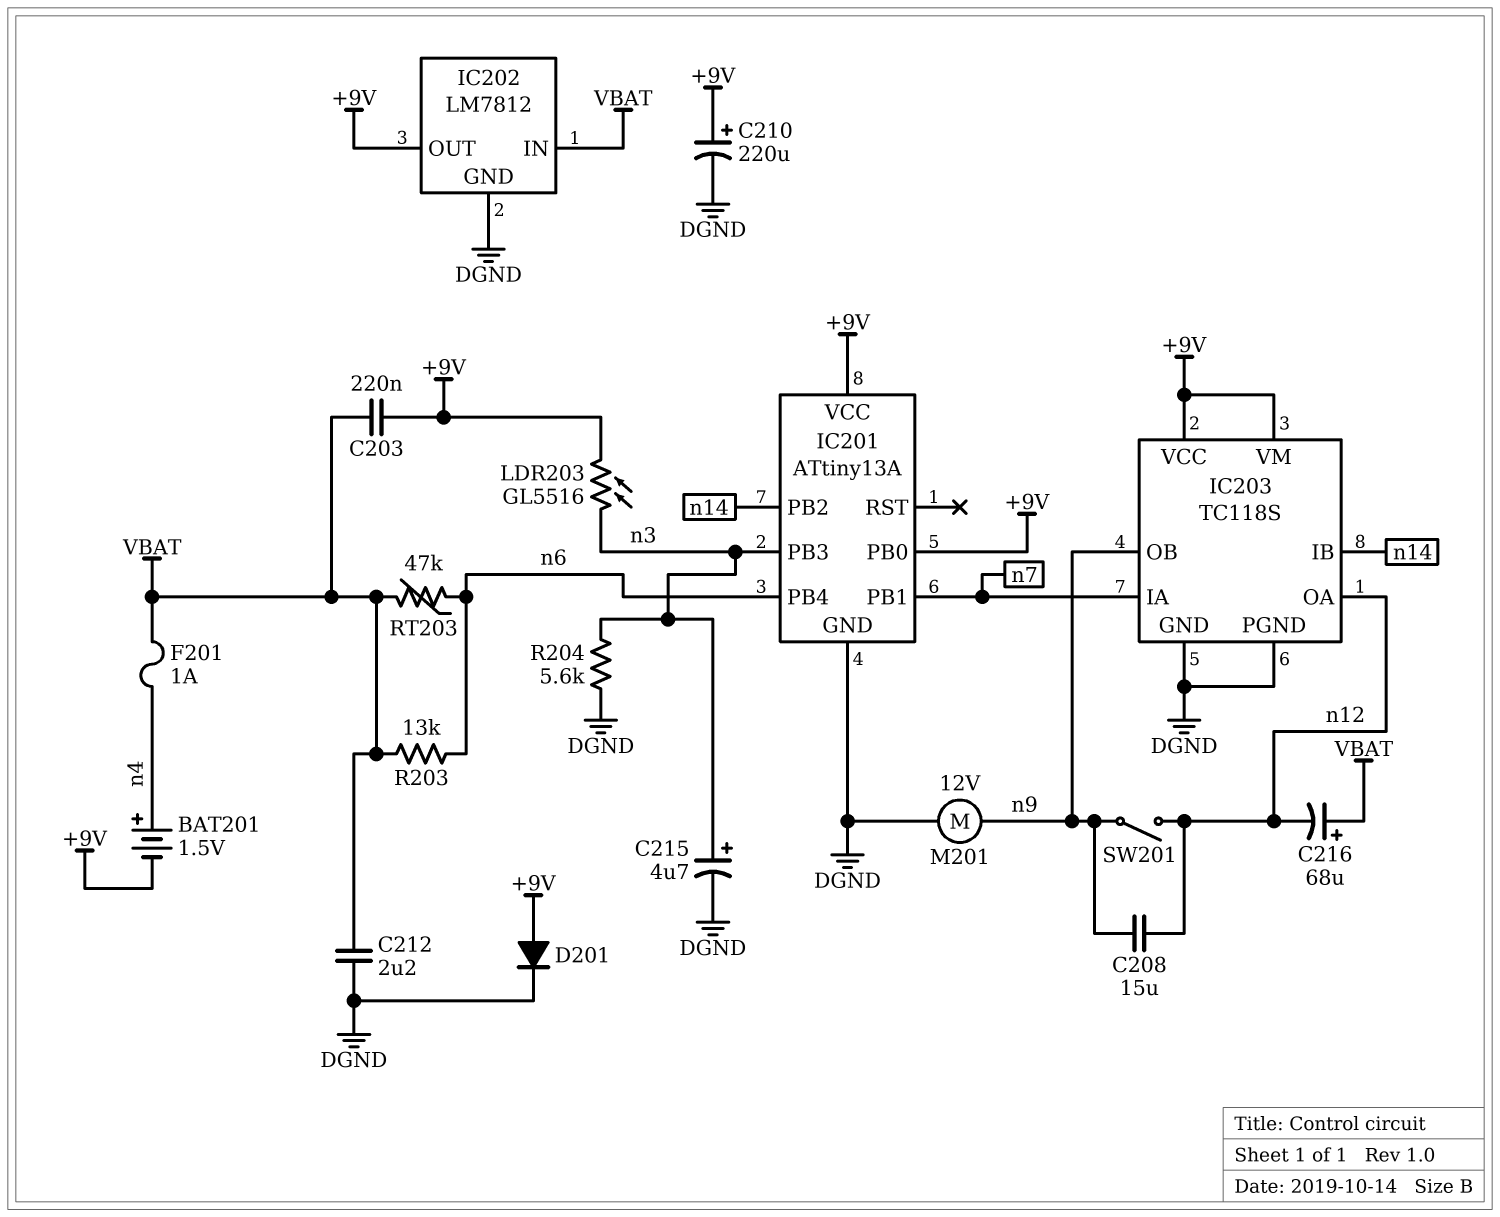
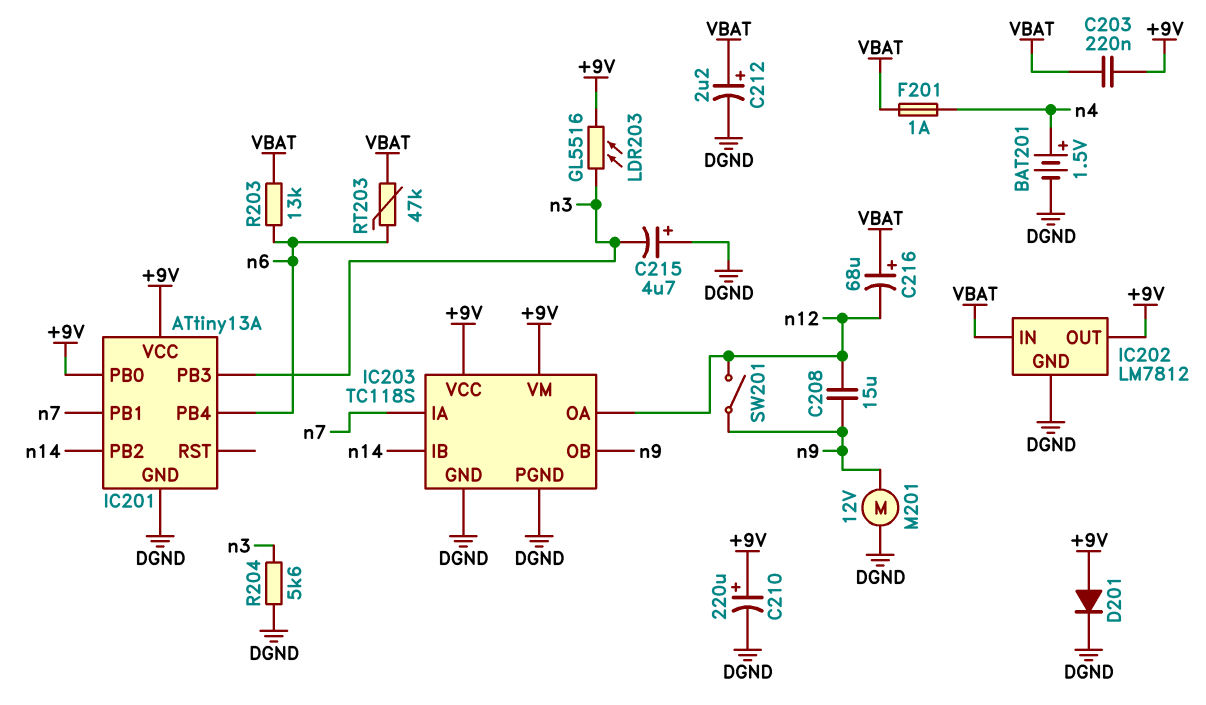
BAT201: 1.5V (plus n4, minus +9V) -> 1.5V (plus n4, minus DGND)
C212: 2.2uF (DGND, VBAT) -> 2.2uF (plus VBAT, minus DGND)
C215: 4.7uF (plus n3, minus DGND) -> 4.7uF (plus DGND, minus n3)

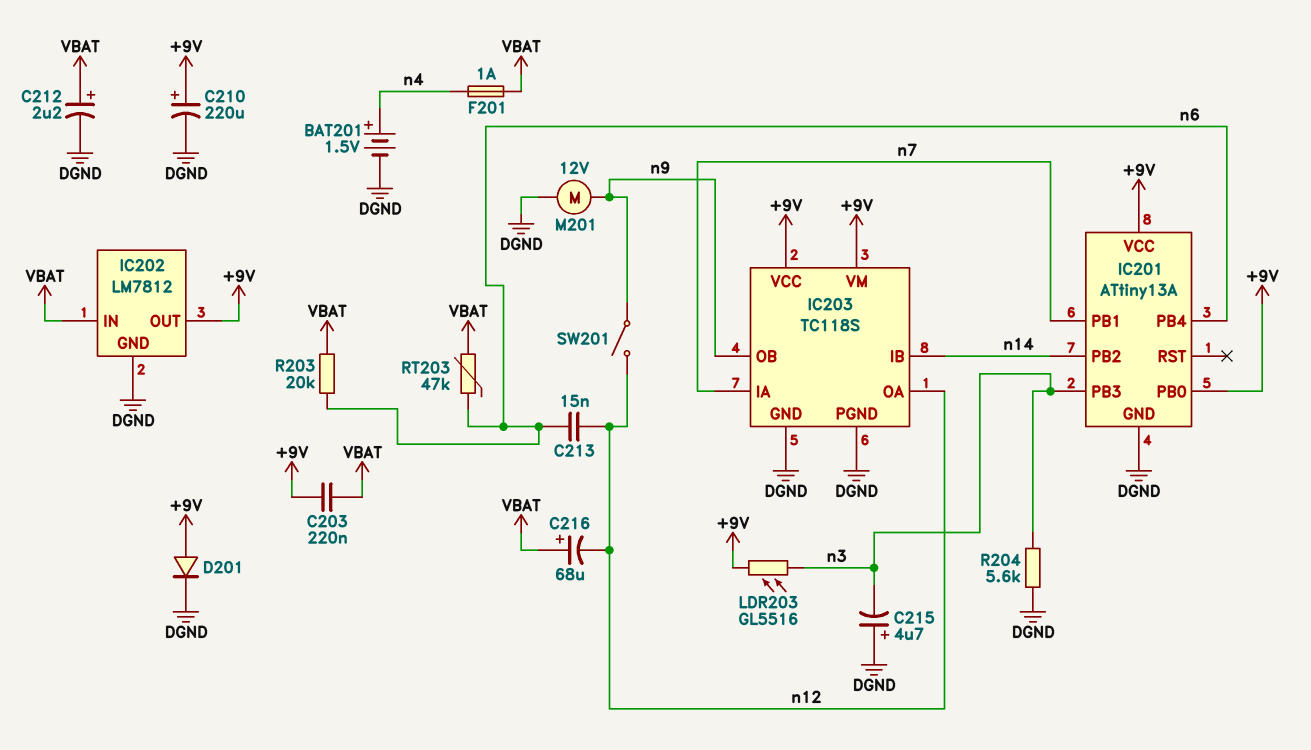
C208: 15uF (n9, n12) -> none
C213: none -> 15nF (n6, n12)
R203: 13k (VBAT, n6) -> 20k (VBAT, n6)

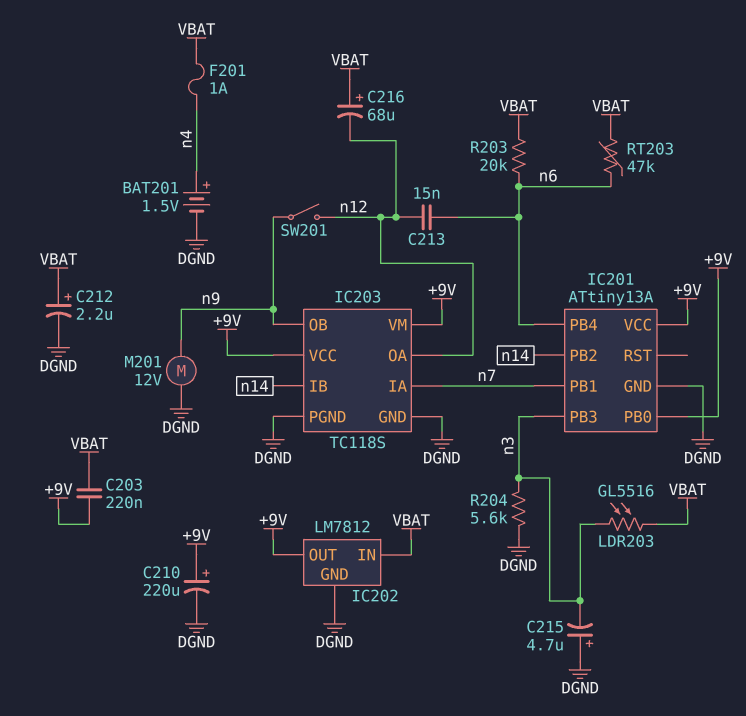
D201: diode (A +9V, K DGND) -> none
LDR203: GL5516 (+9V, n3) -> GL5516 (VBAT, n3)

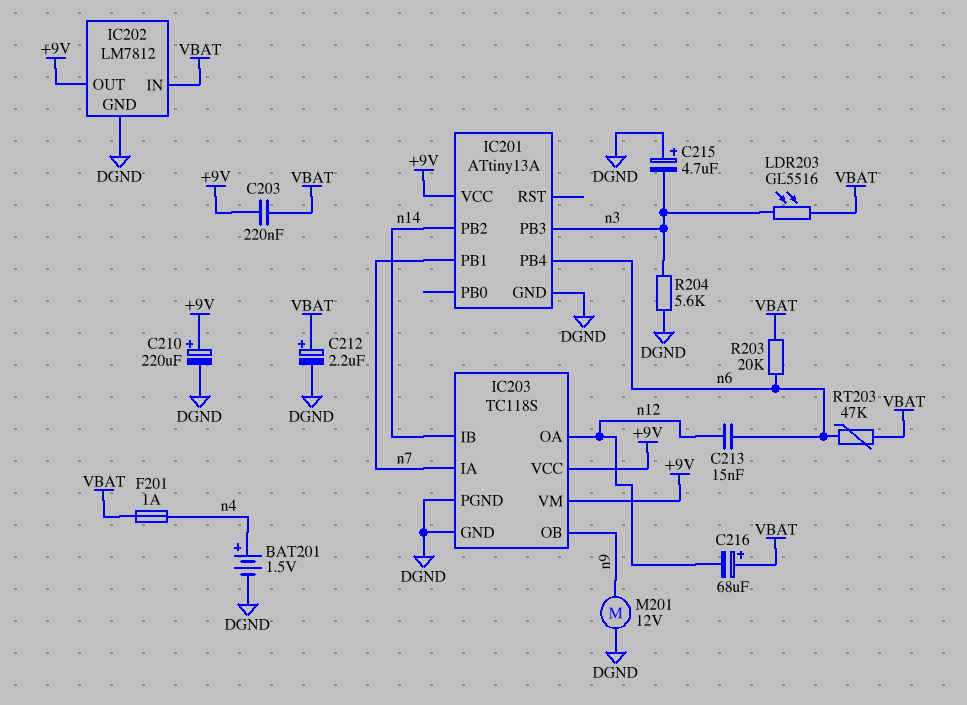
IC201 pin PB0: +9V -> none
SW201: switch (n9, n12) -> none

